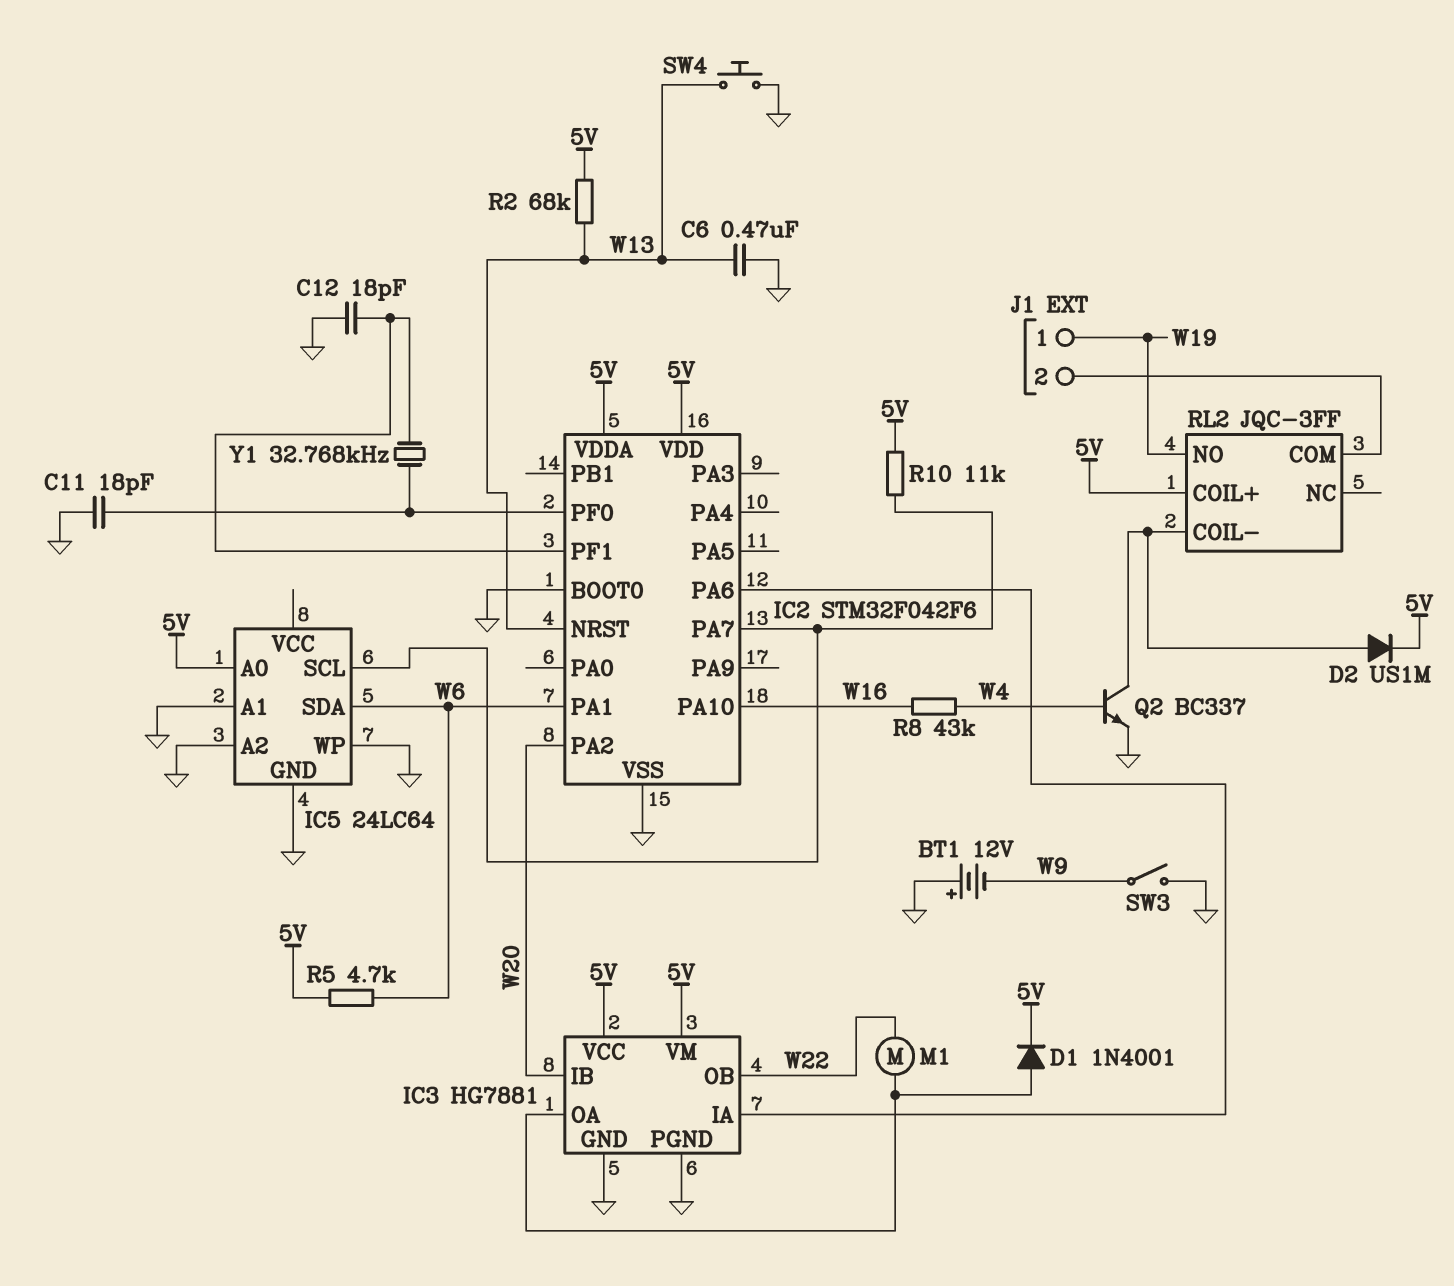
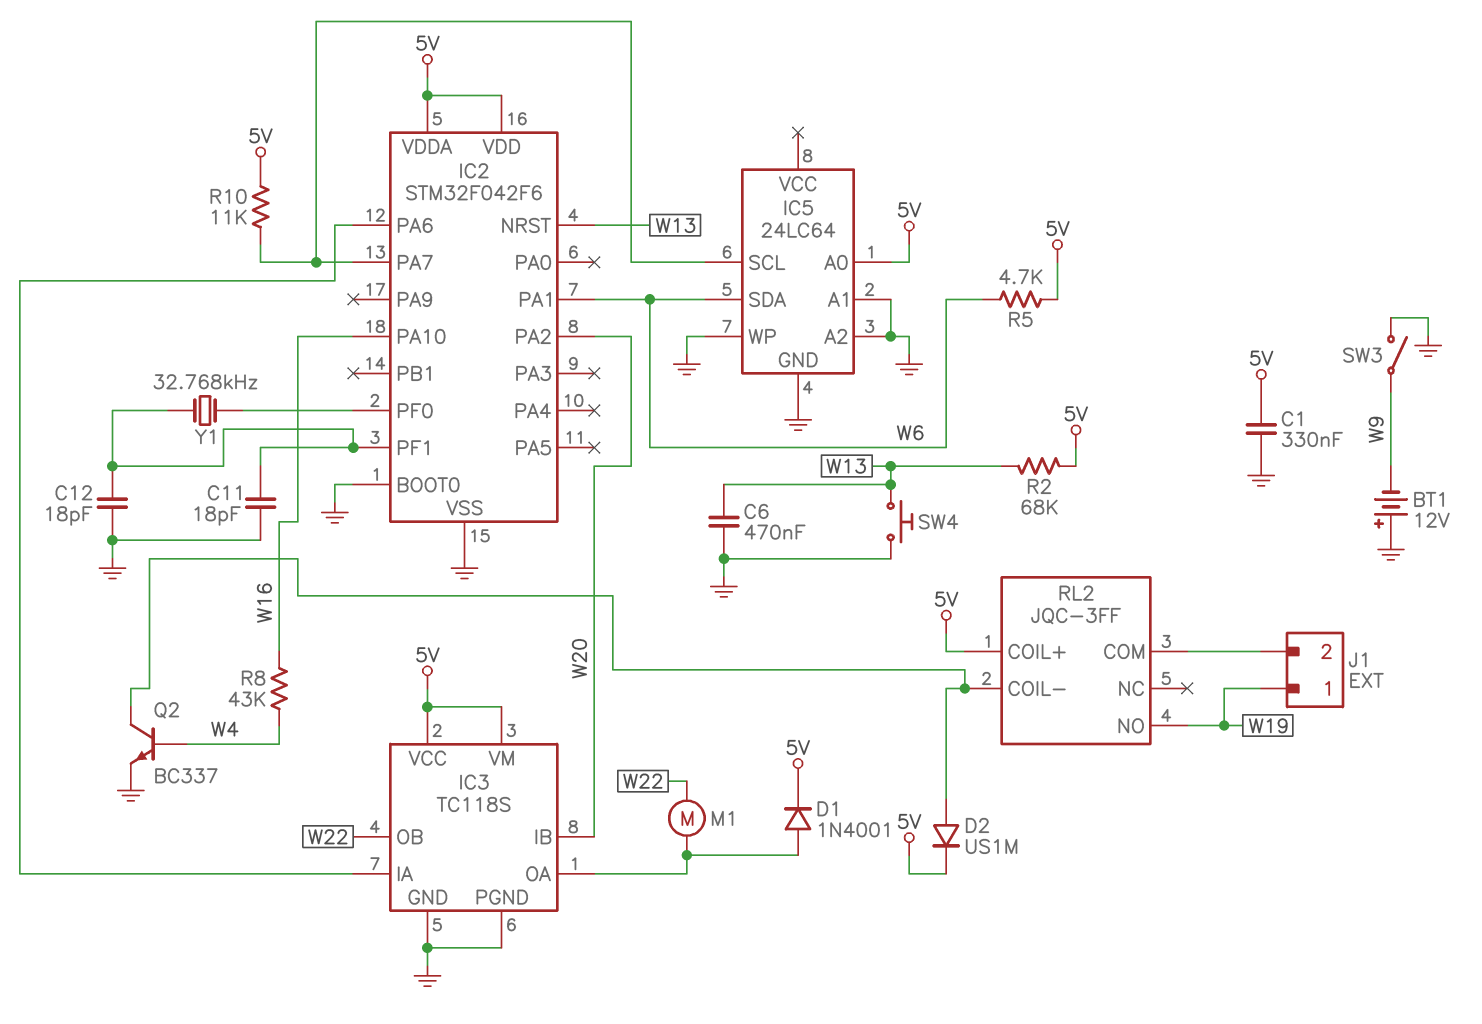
C1: none -> 330nF (5V, GND)
C11: 18pF (GND, IC2/PF0) -> 18pF (GND, IC2/PF1)
IC3: HG7881 -> TC118S

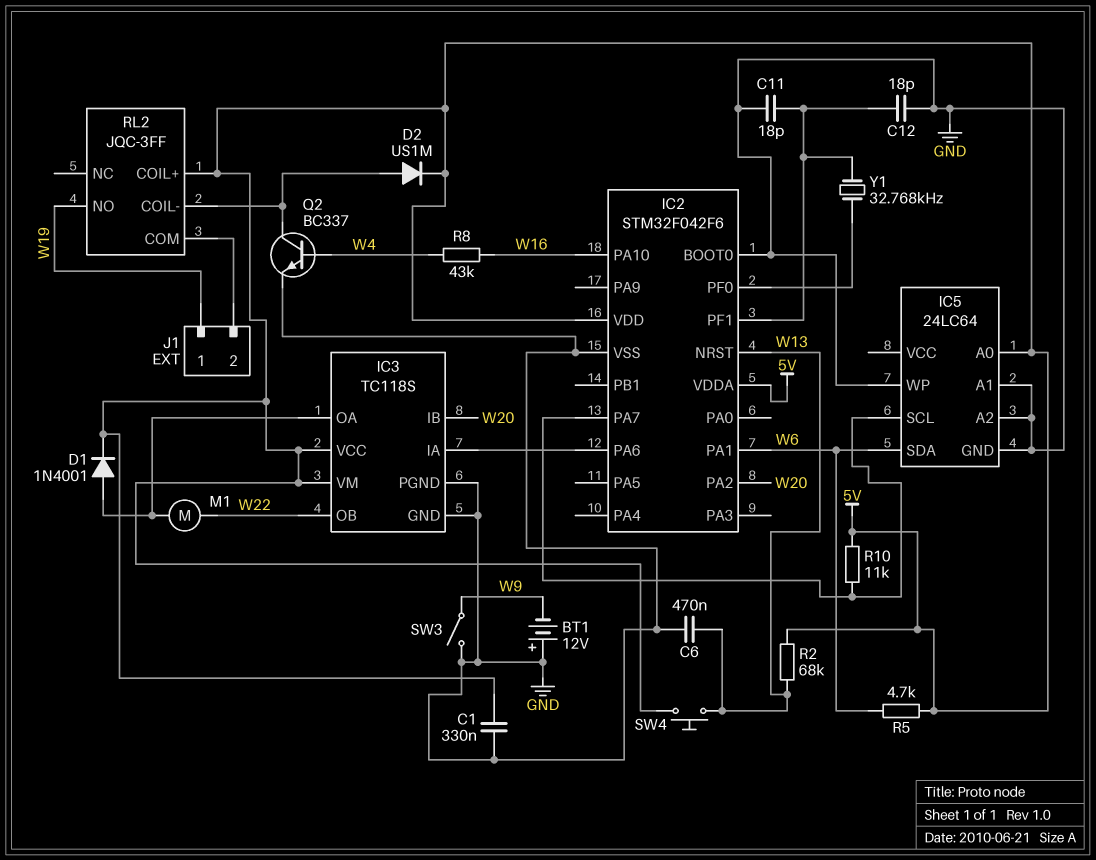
SW4: button (GND, W13) -> button (5V, W13)

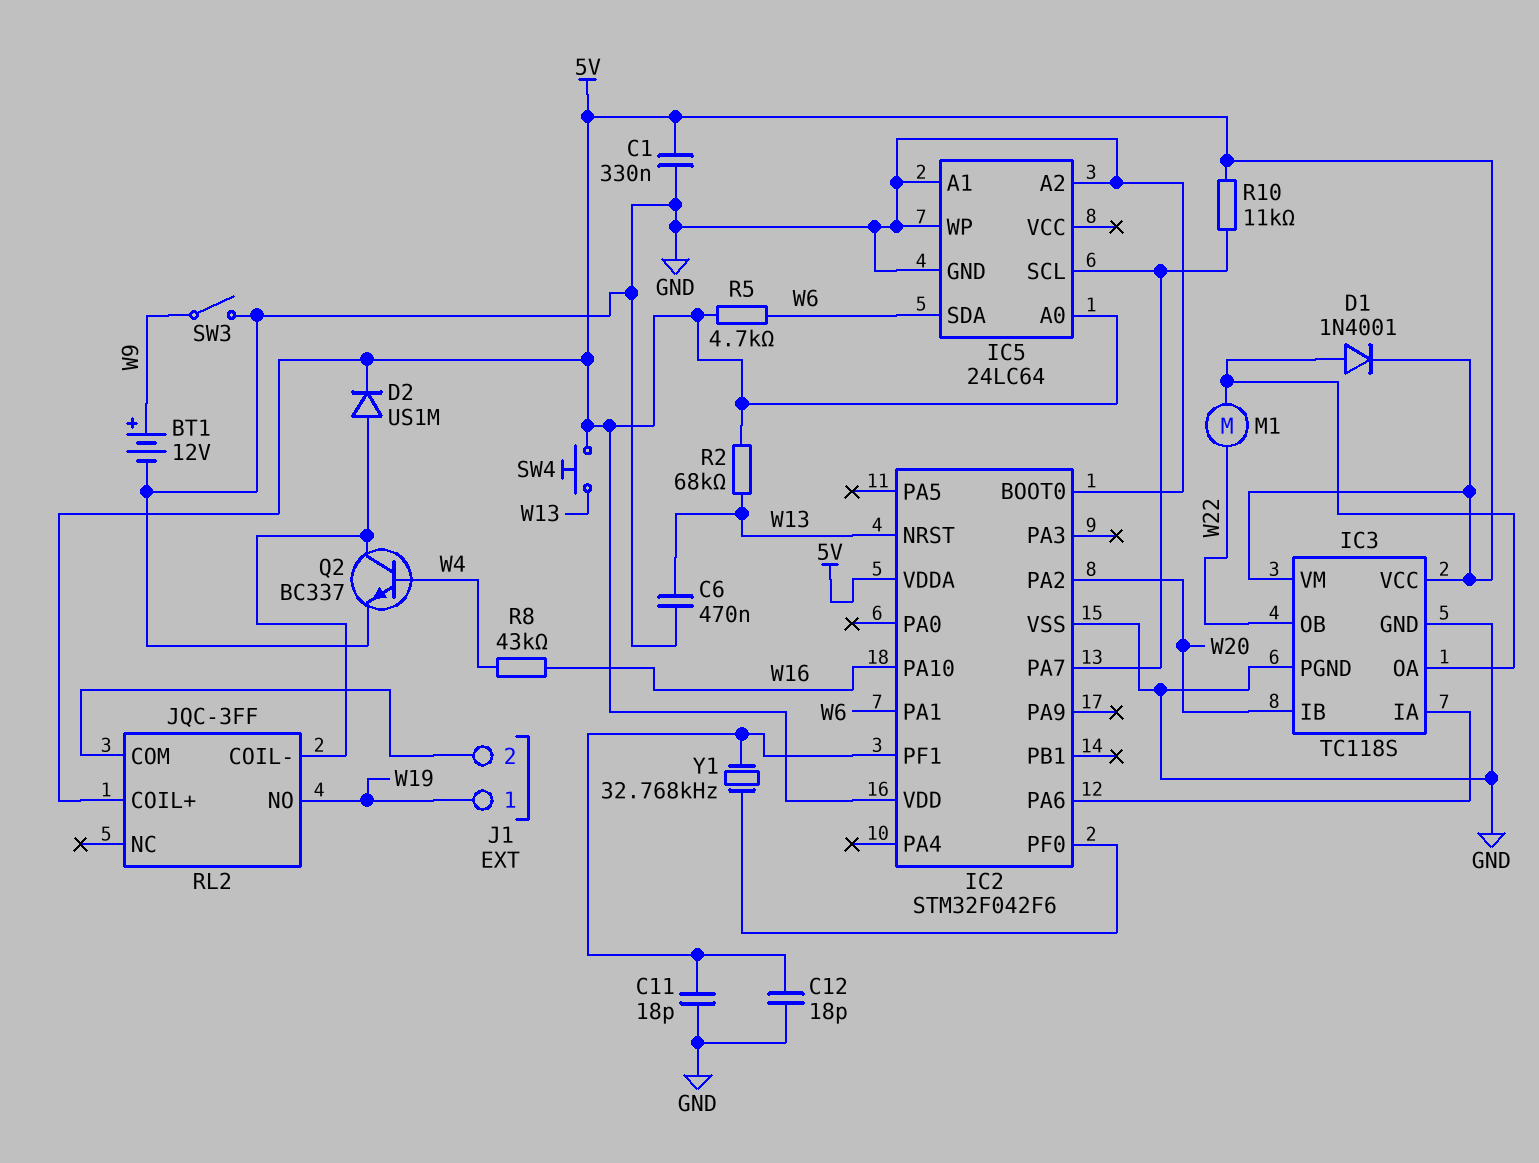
BT1: 12V (plus GND, minus W9) -> 12V (plus W9, minus GND)

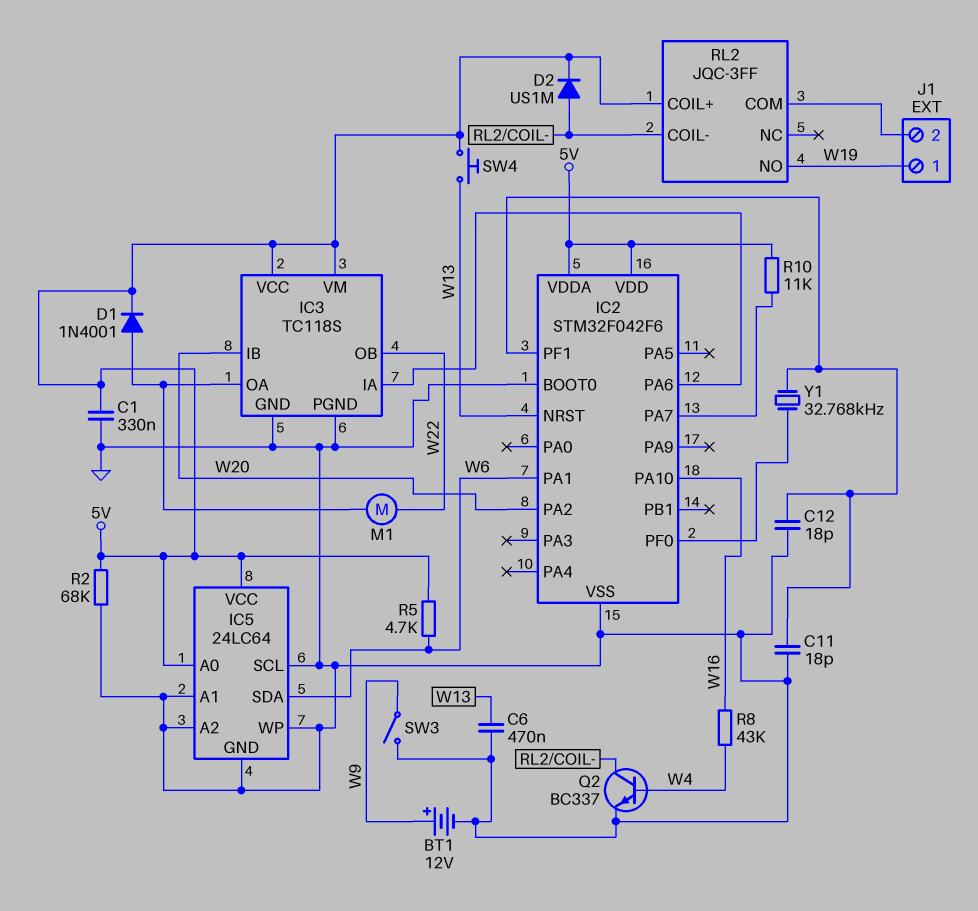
IC5 pin SCL: IC2/PA7 -> GND
IC5 pin VCC: none -> 5V
R2: 68k (5V, W13) -> 68k (5V, GND)

